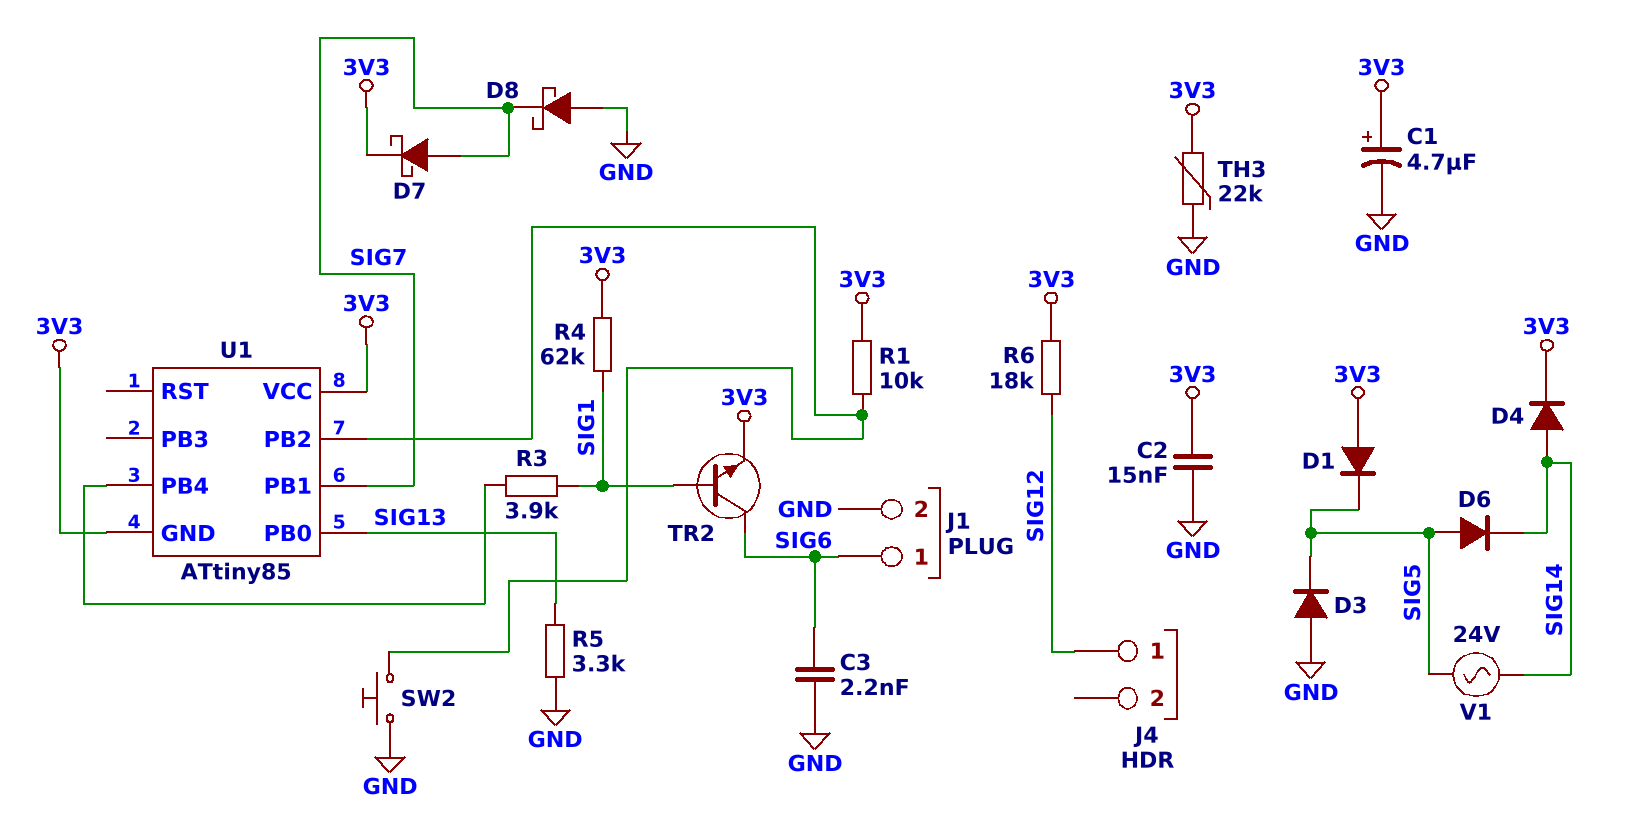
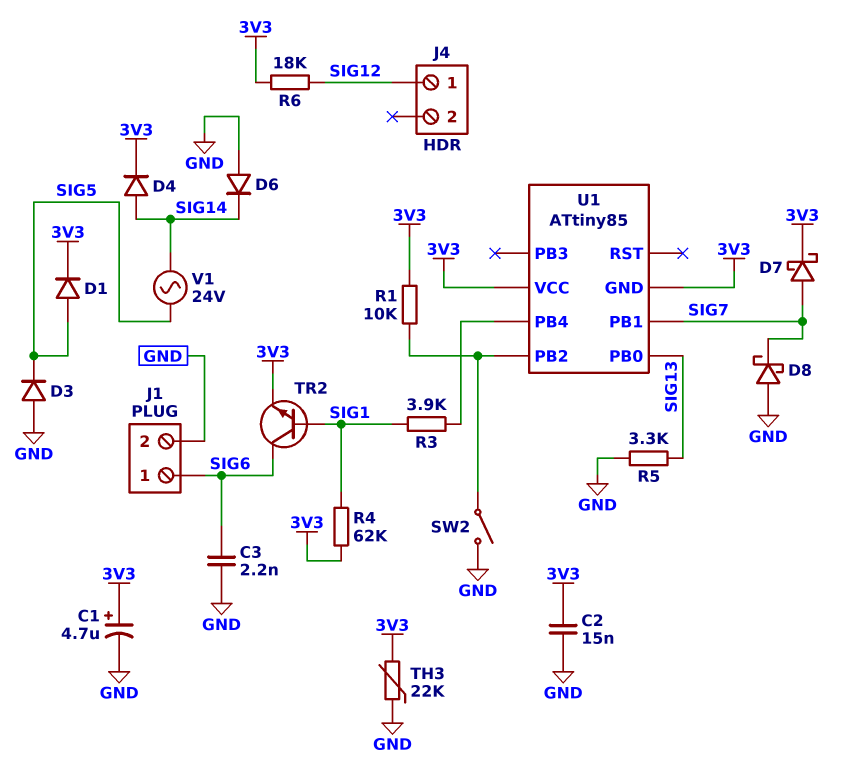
D1: diode (A 3V3, K SIG5) -> diode (A SIG5, K 3V3)
D6: diode (A SIG5, K SIG14) -> diode (A GND, K SIG14)
SW2: button (GND, U1/PB2) -> switch (GND, U1/PB2)

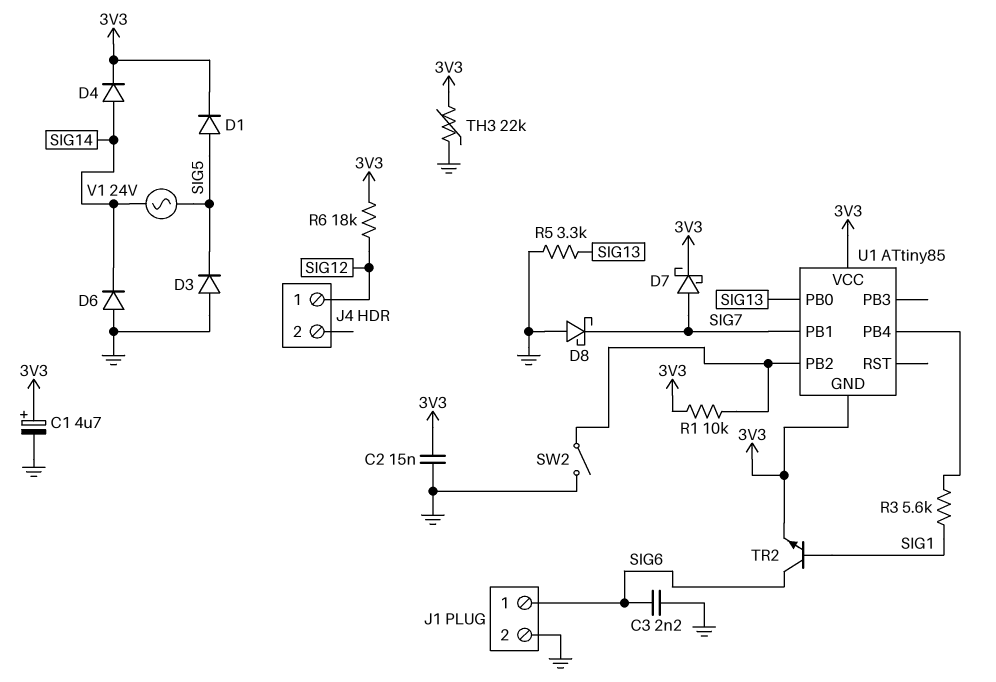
R3: 3.9k (SIG1, U1/PB4) -> 5.6k (SIG1, U1/PB4)
R4: 62k (3V3, SIG1) -> none

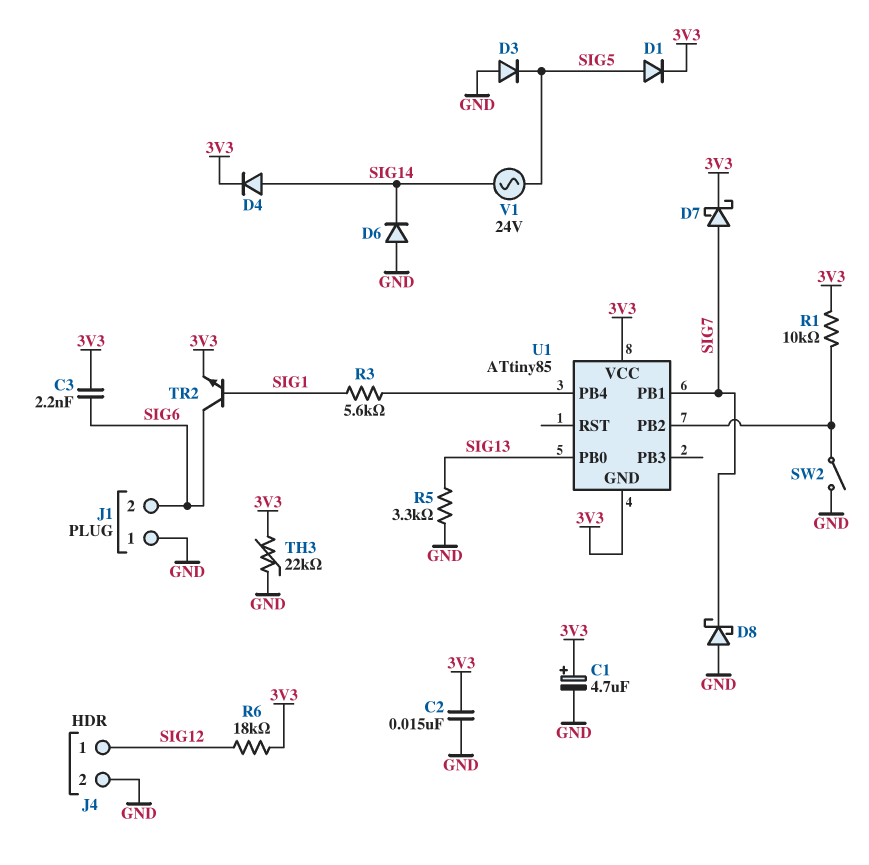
C3: 2.2nF (GND, SIG6) -> 2.2nF (3V3, SIG6)
J1 pin 1: SIG6 -> GND
J1 pin 2: GND -> SIG6
J4 pin 2: none -> GND

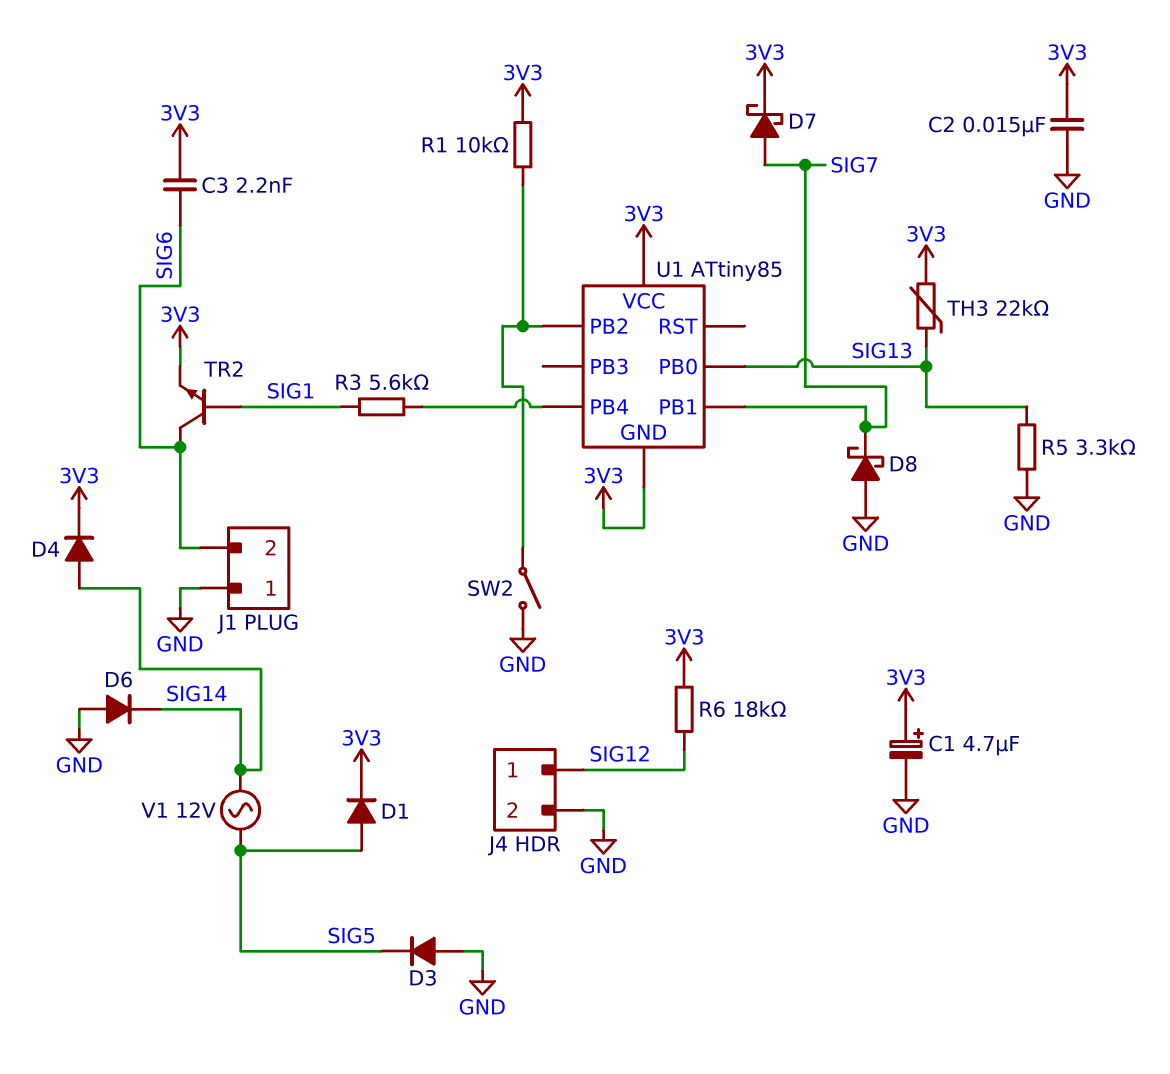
TH3: 22k (3V3, GND) -> 22k (3V3, SIG13)
V1: AC 24V (SIG5, SIG14) -> AC 12V (SIG5, SIG14)

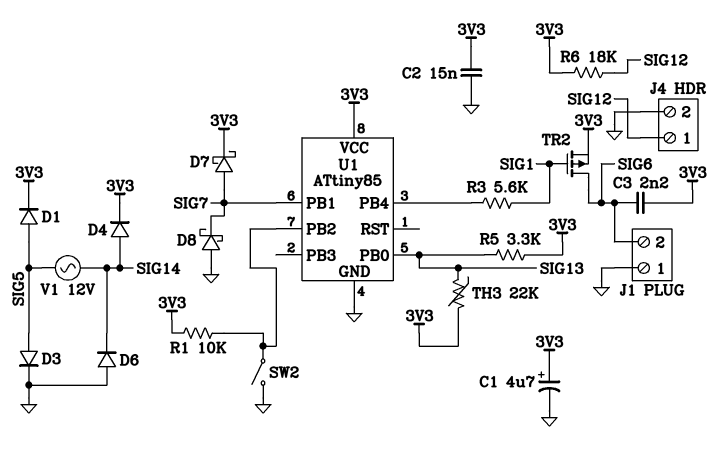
D3: diode (A GND, K SIG5) -> diode (A SIG5, K GND)
R5: 3.3k (GND, SIG13) -> 3.3k (3V3, SIG13)
TR2: NPN (B SIG1, C SIG6, E 3V3) -> PMOS (G SIG1, D SIG6, S 3V3)
U1 pin GND: 3V3 -> GND

